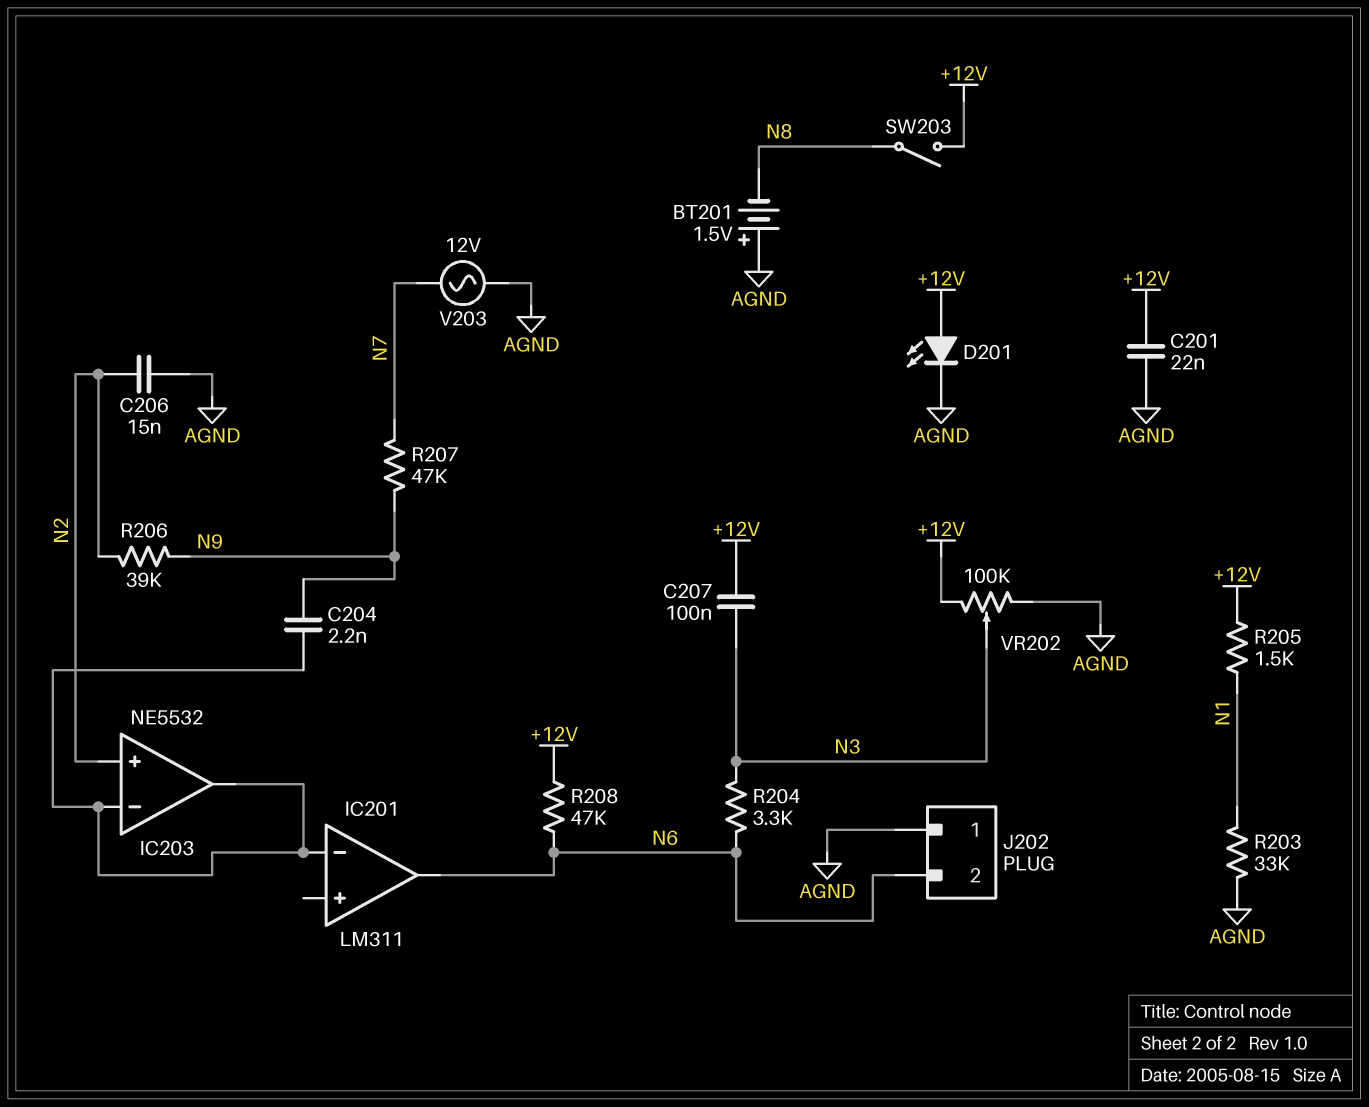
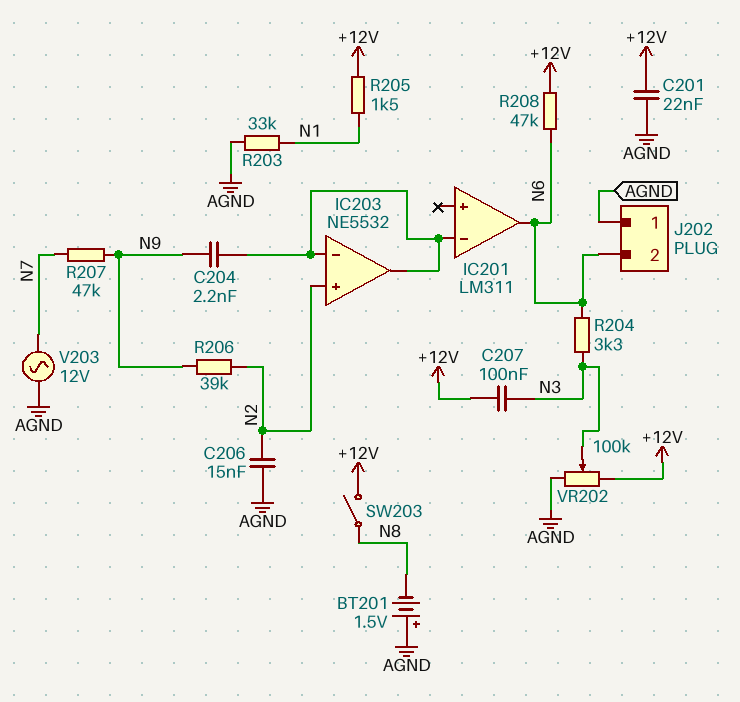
D201: LED (A +12V, K AGND) -> none

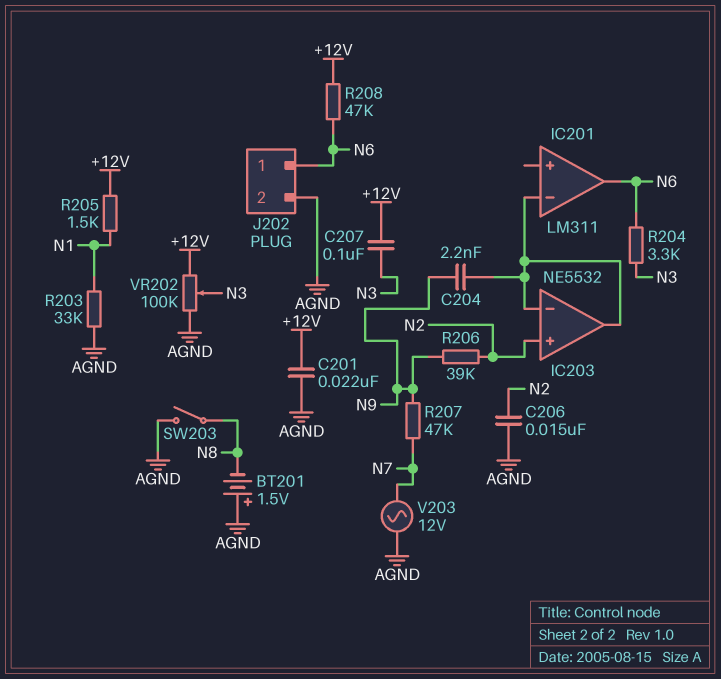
J202 pin 1: AGND -> N6
J202 pin 2: N6 -> AGND
SW203: switch (+12V, N8) -> switch (AGND, N8)

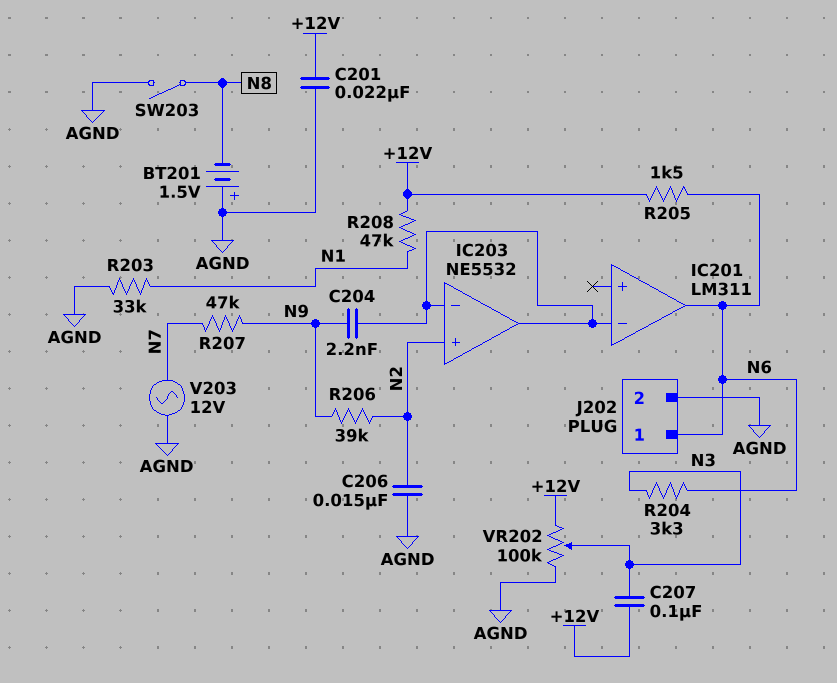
R205: 1.5k (+12V, N1) -> 1.5k (+12V, N6)
R208: 47k (+12V, N6) -> 47k (+12V, N1)

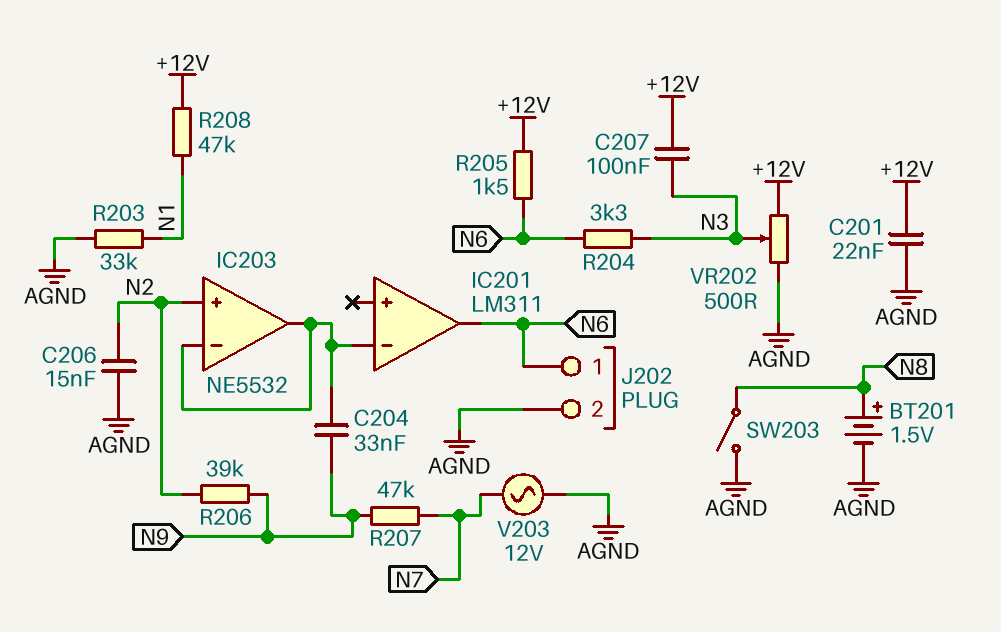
BT201: 1.5V (plus AGND, minus N8) -> 1.5V (plus N8, minus AGND)
C204: 2.2nF (IC201/in-, N9) -> 33nF (IC201/in-, N9)
VR202: 100k (+12V, AGND, wiper N3) -> 500 (+12V, AGND, wiper N3)

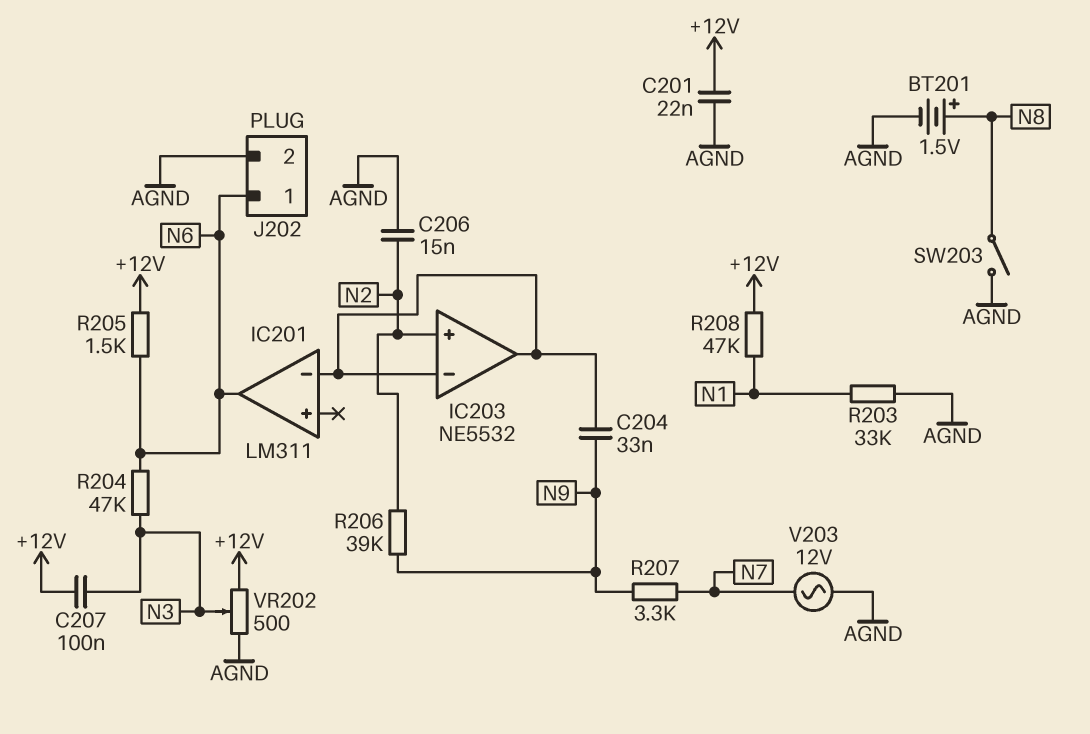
R204: 3.3k (N3, N6) -> 47k (N3, N6)
R207: 47k (N7, N9) -> 3.3k (N7, N9)

